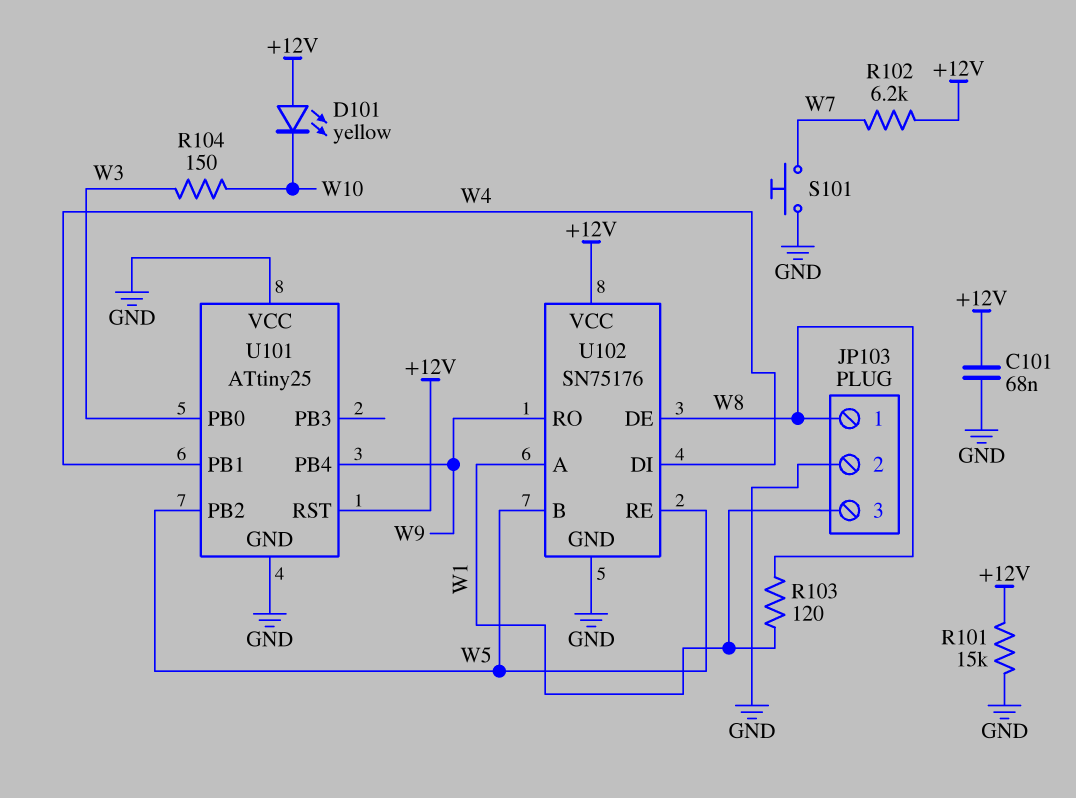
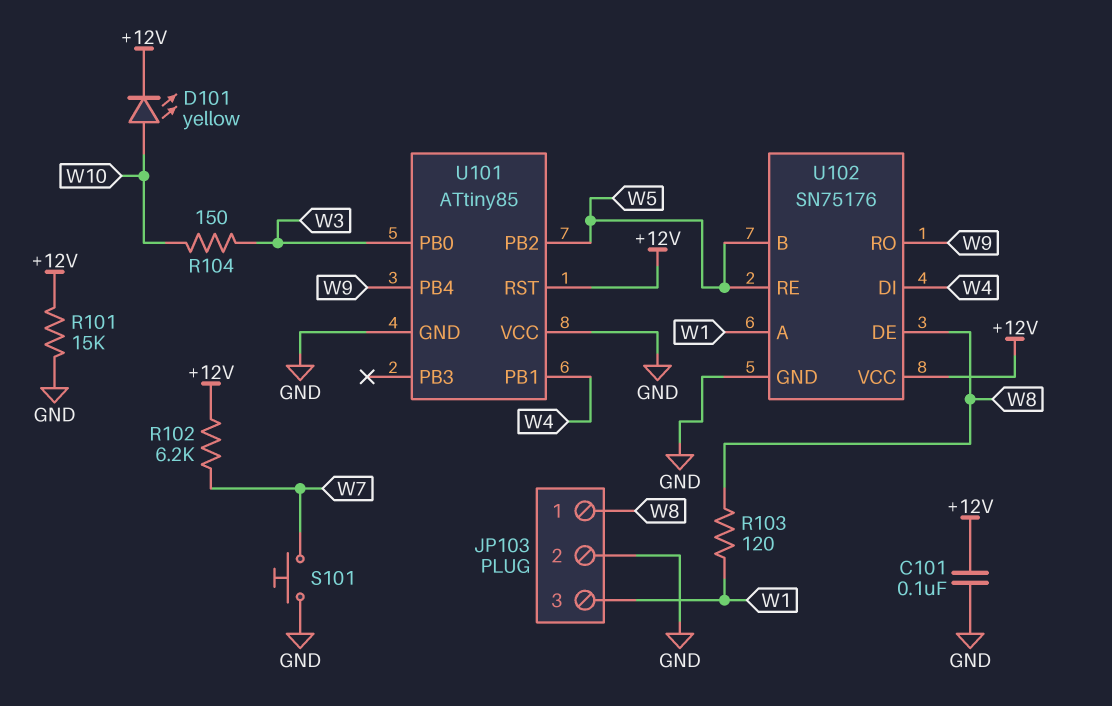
C101: 68nF (+12V, GND) -> 100nF (+12V, GND)
D101: LED yellow (A +12V, K W10) -> LED yellow (A W10, K +12V)
U101: ATtiny25 -> ATtiny85

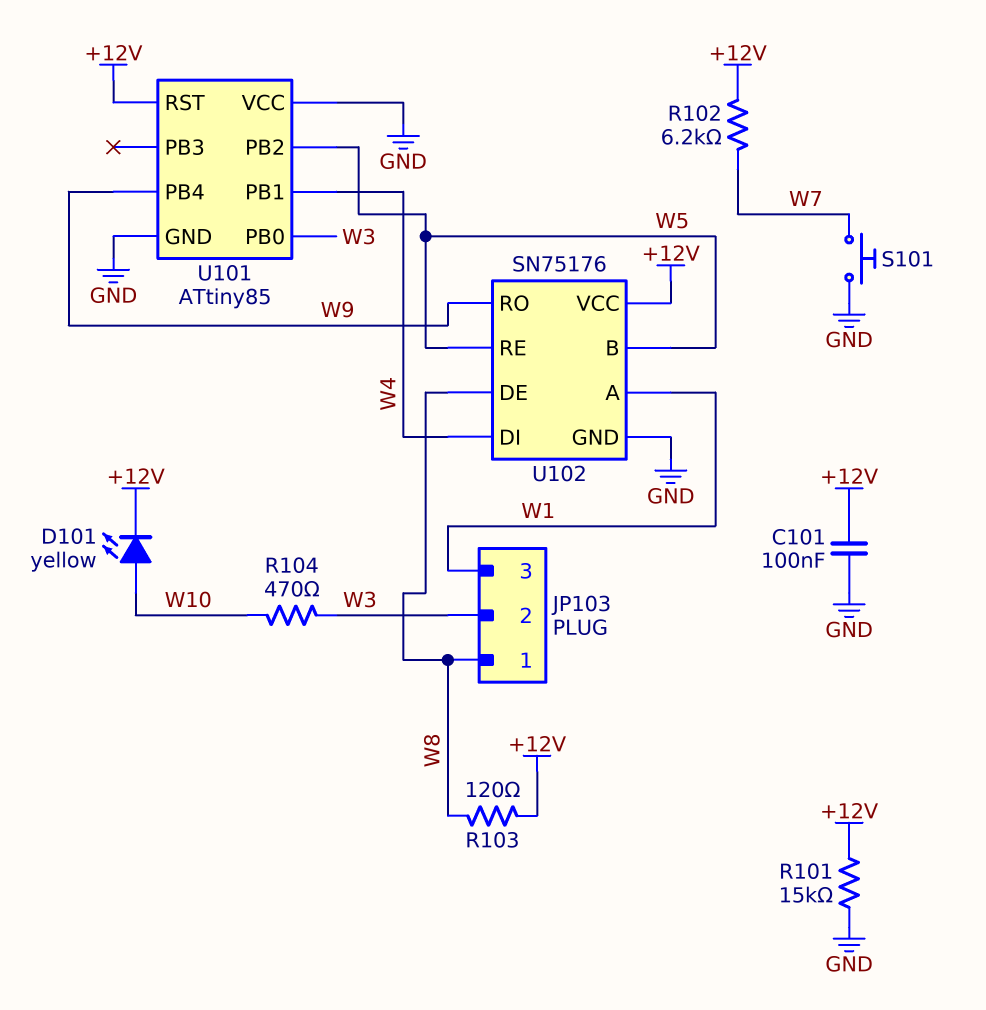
JP103 pin 2: GND -> W3
R103: 120 (W1, W8) -> 120 (+12V, W8)
R104: 150 (W3, W10) -> 470 (W3, W10)

